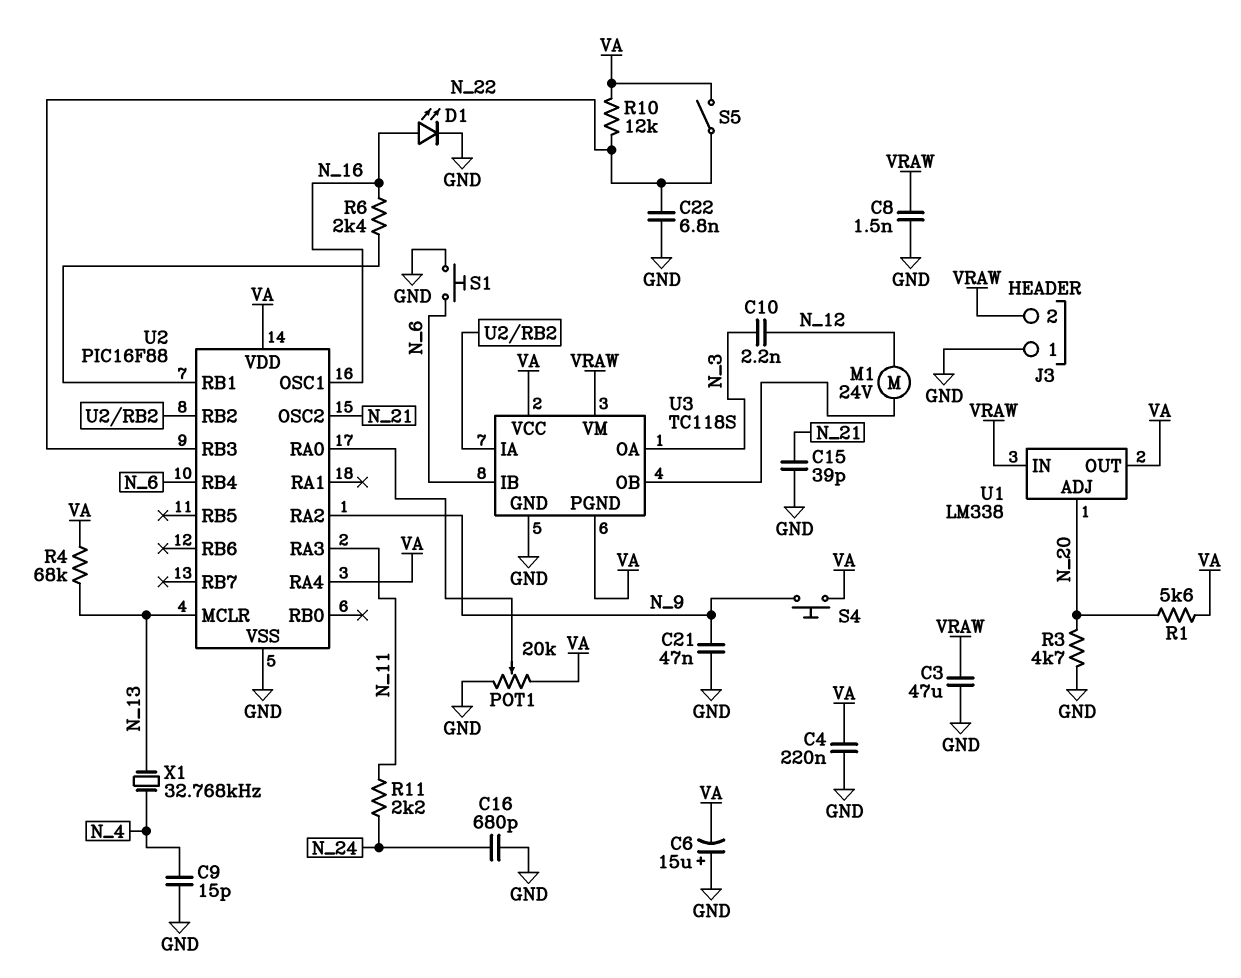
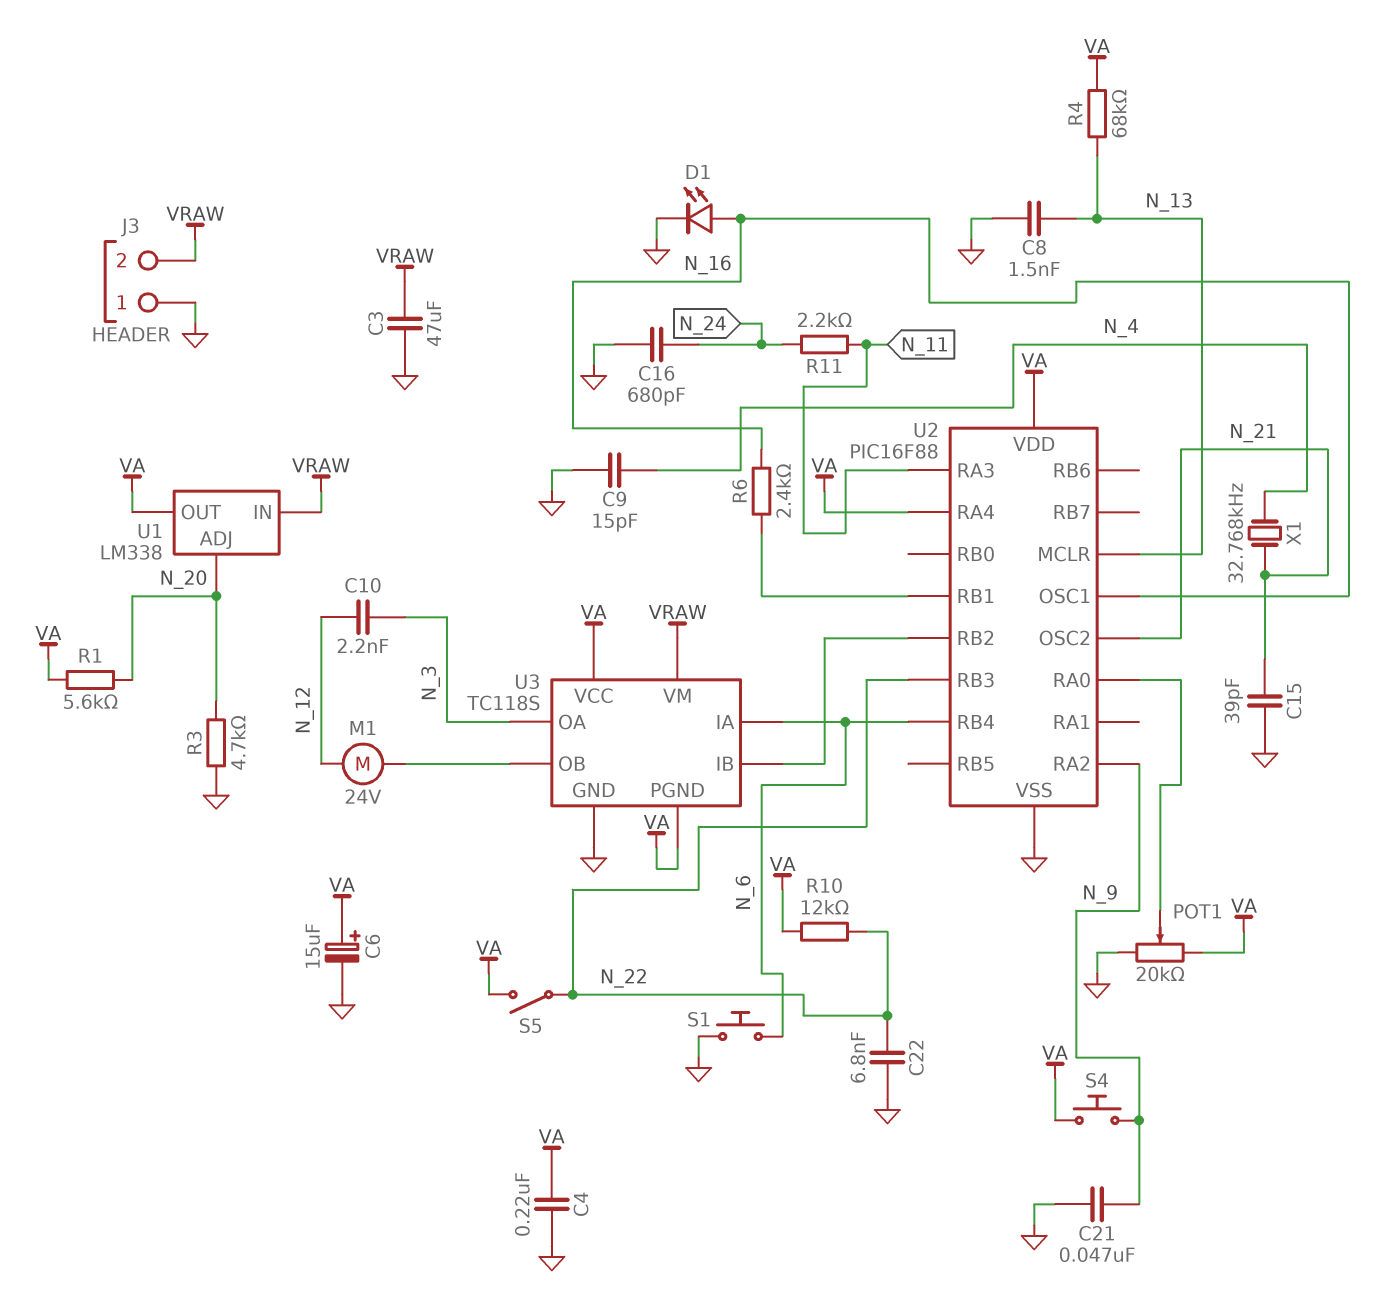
C6: 15uF (plus GND, minus VA) -> 15uF (plus VA, minus GND)
C8: 1.5nF (GND, VRAW) -> 1.5nF (GND, N_13)
U3 pin IA: U2/RB2 -> N_6
U3 pin IB: N_6 -> U2/RB2
X1: 32.768kHz (N_4, N_13) -> 32.768kHz (N_4, N_21)

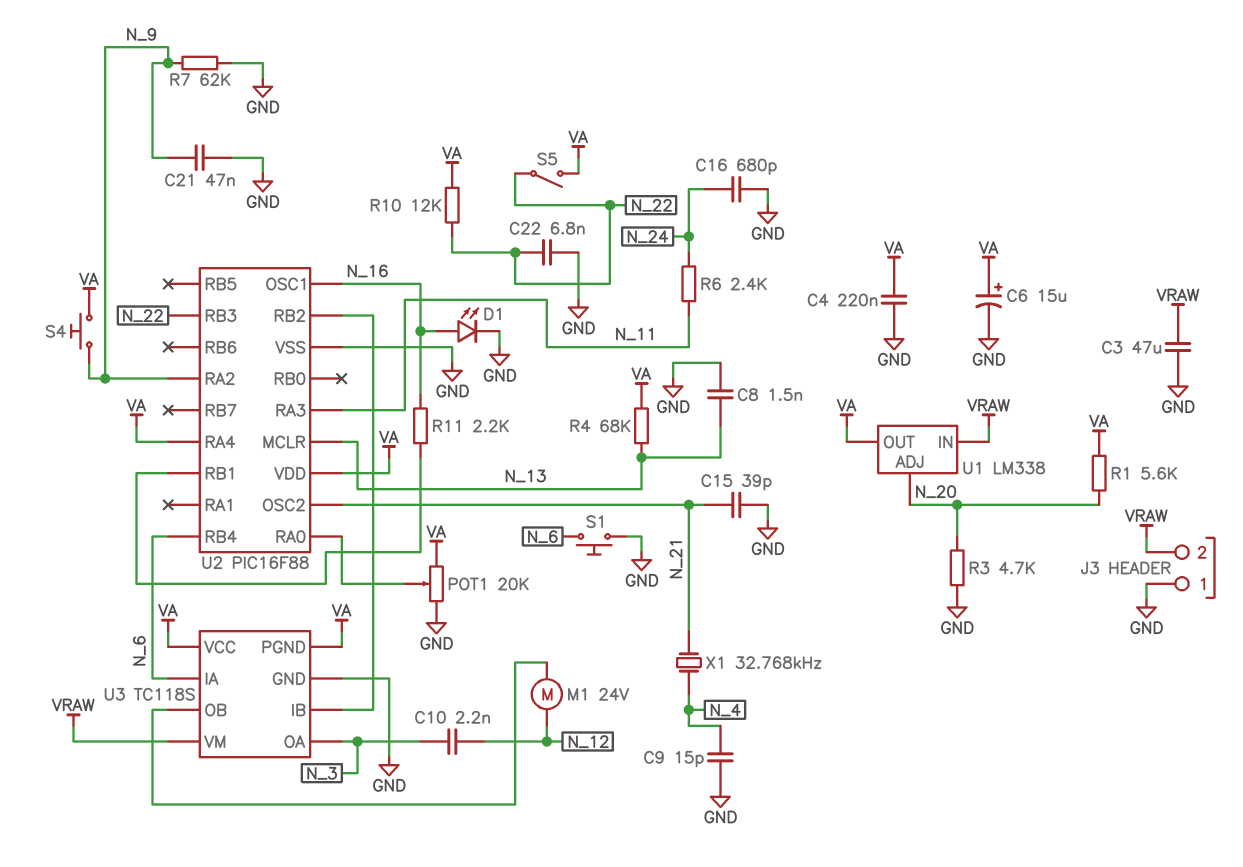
R6: 2.4k (N_16, U2/RB1) -> 2.4k (N_11, N_24)
R7: none -> 62k (GND, N_9)
R11: 2.2k (N_11, N_24) -> 2.2k (N_16, U2/RB1)

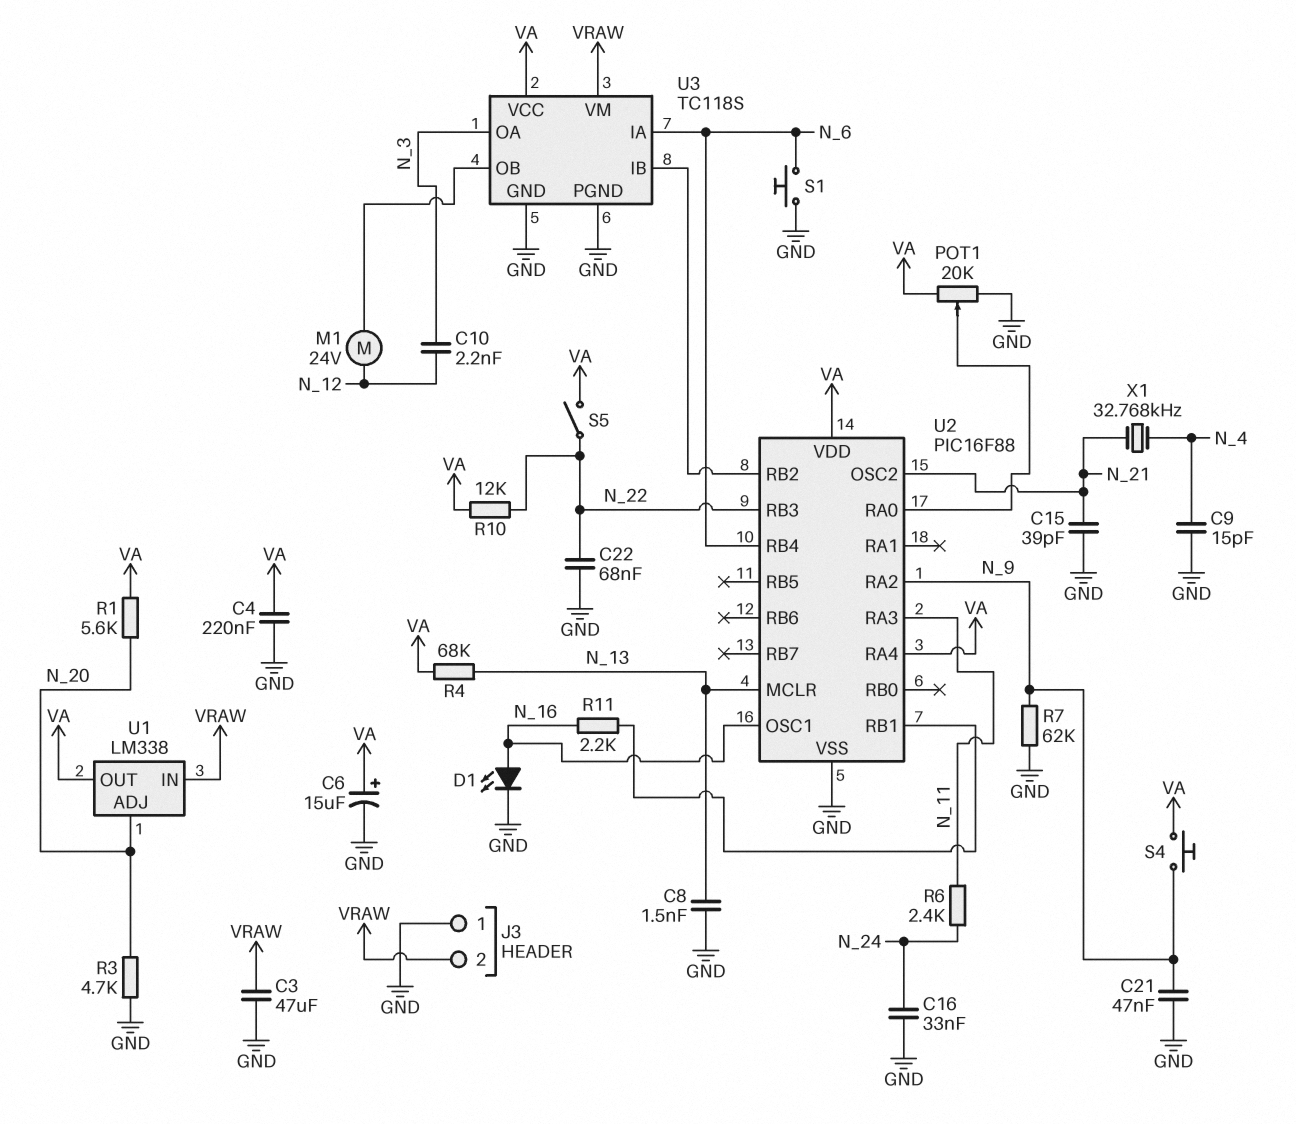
C16: 680pF (GND, N_24) -> 33nF (GND, N_24)
C22: 6.8nF (GND, N_22) -> 68nF (GND, N_22)
U3 pin PGND: VA -> GND

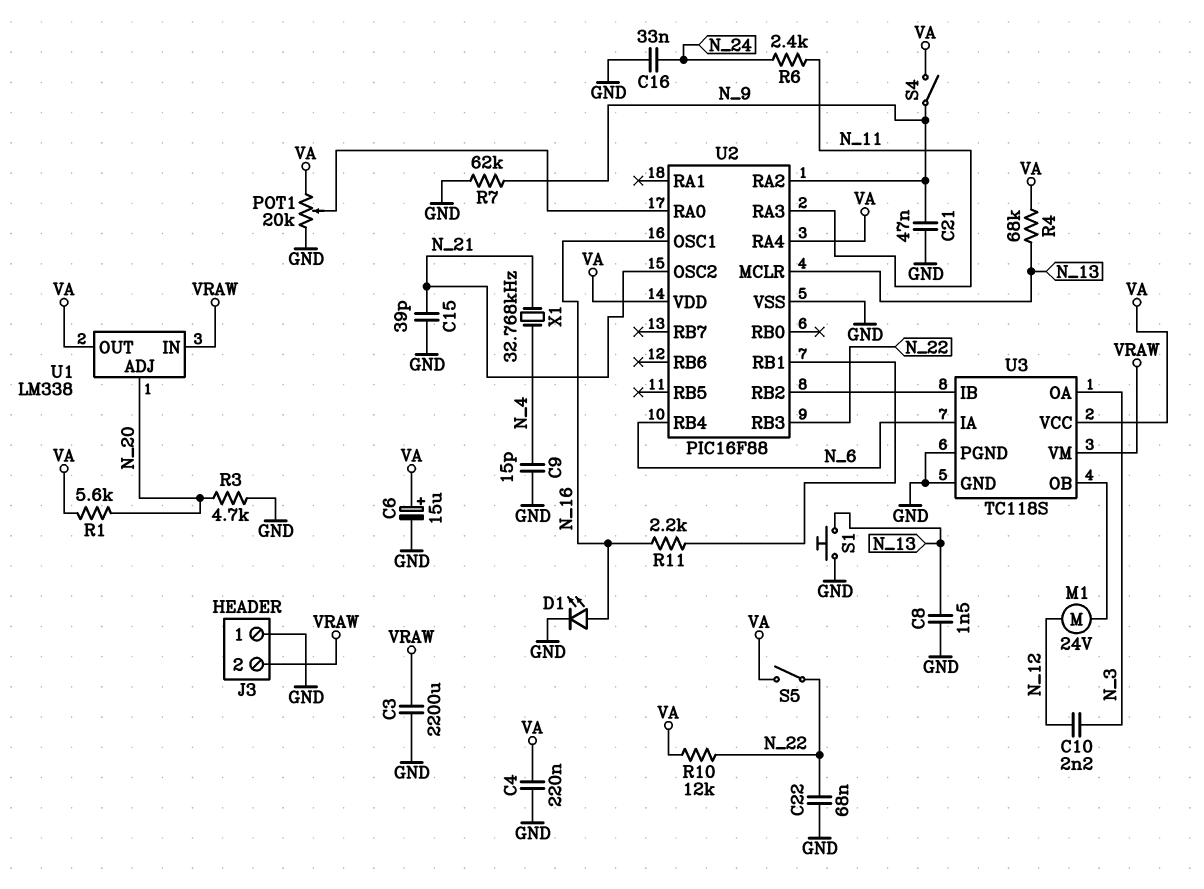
C3: 47uF (GND, VRAW) -> 2200uF (GND, VRAW)
S1: button (GND, N_6) -> button (GND, N_13)
S4: button (N_9, VA) -> switch (N_9, VA)

